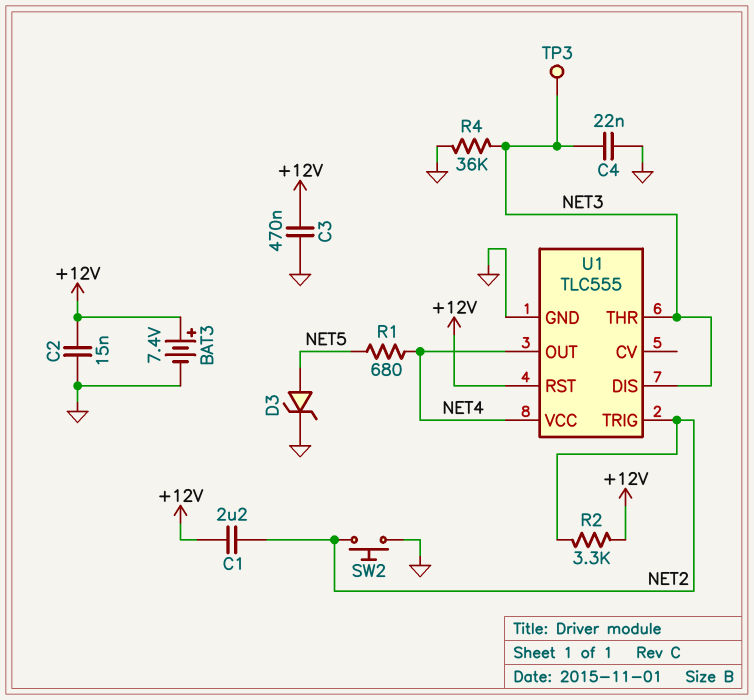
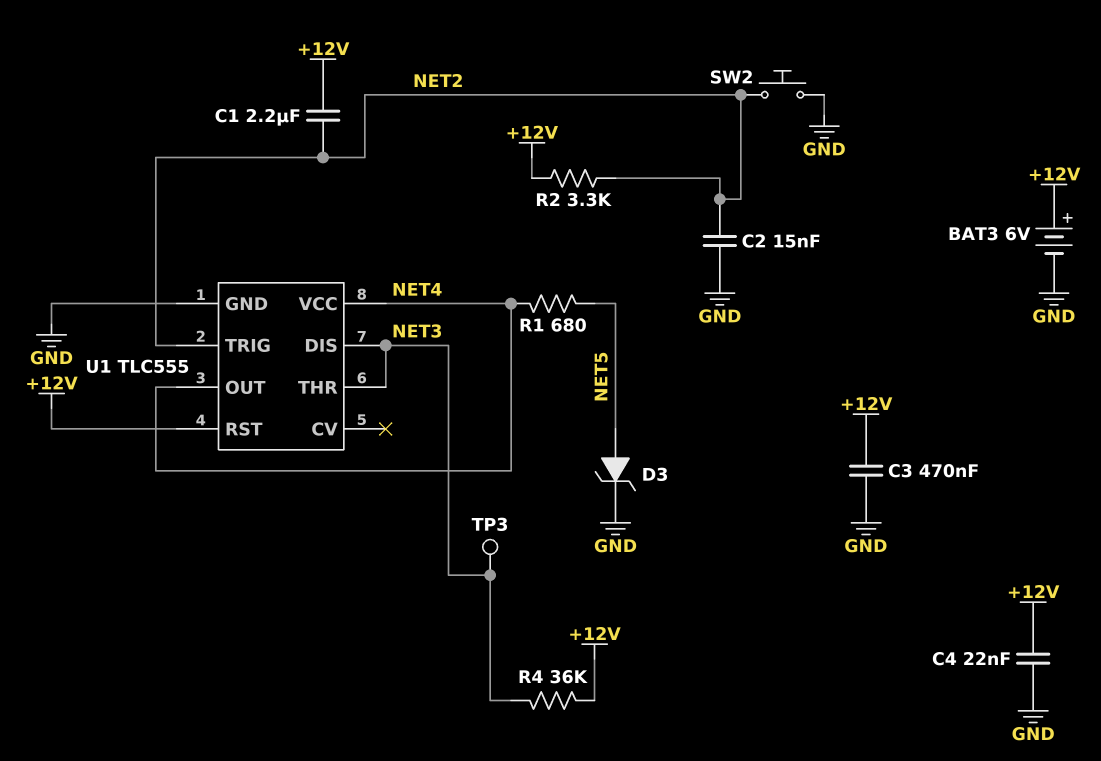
BAT3: 7.4V (plus +12V, minus GND) -> 6V (plus +12V, minus GND)
C2: 15nF (+12V, GND) -> 15nF (GND, NET2)
C4: 22nF (GND, NET3) -> 22nF (+12V, GND)
R4: 36k (GND, NET3) -> 36k (+12V, NET3)

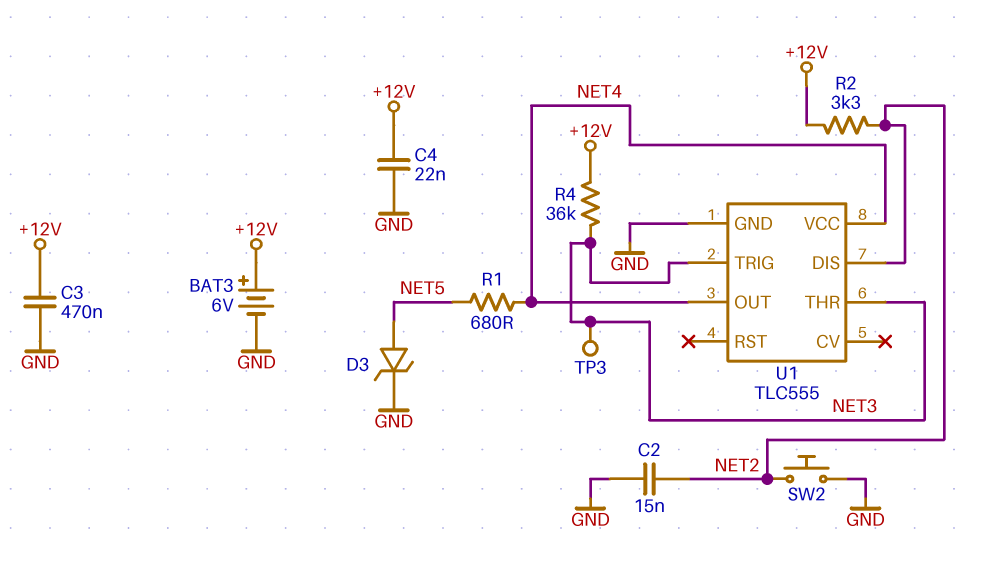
C1: 2.2uF (+12V, NET2) -> none
U1 pin DIS: NET3 -> NET2
U1 pin RST: +12V -> none
U1 pin TRIG: NET2 -> NET3

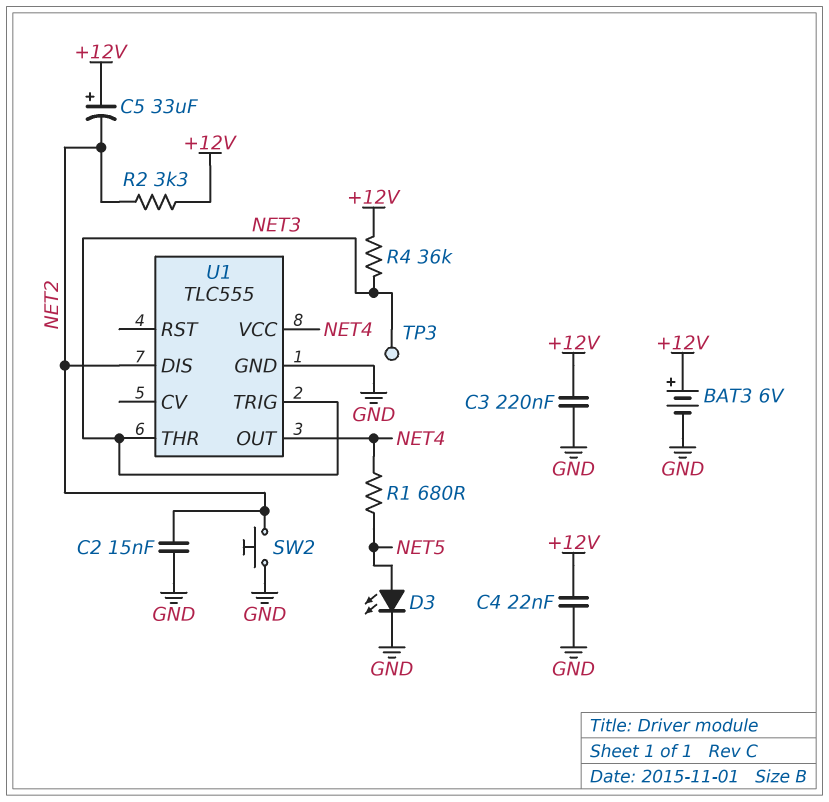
C3: 470nF (+12V, GND) -> 220nF (+12V, GND)
C5: none -> 33uF (plus +12V, minus NET2)
D3: zener (A NET5, K GND) -> LED (A NET5, K GND)

